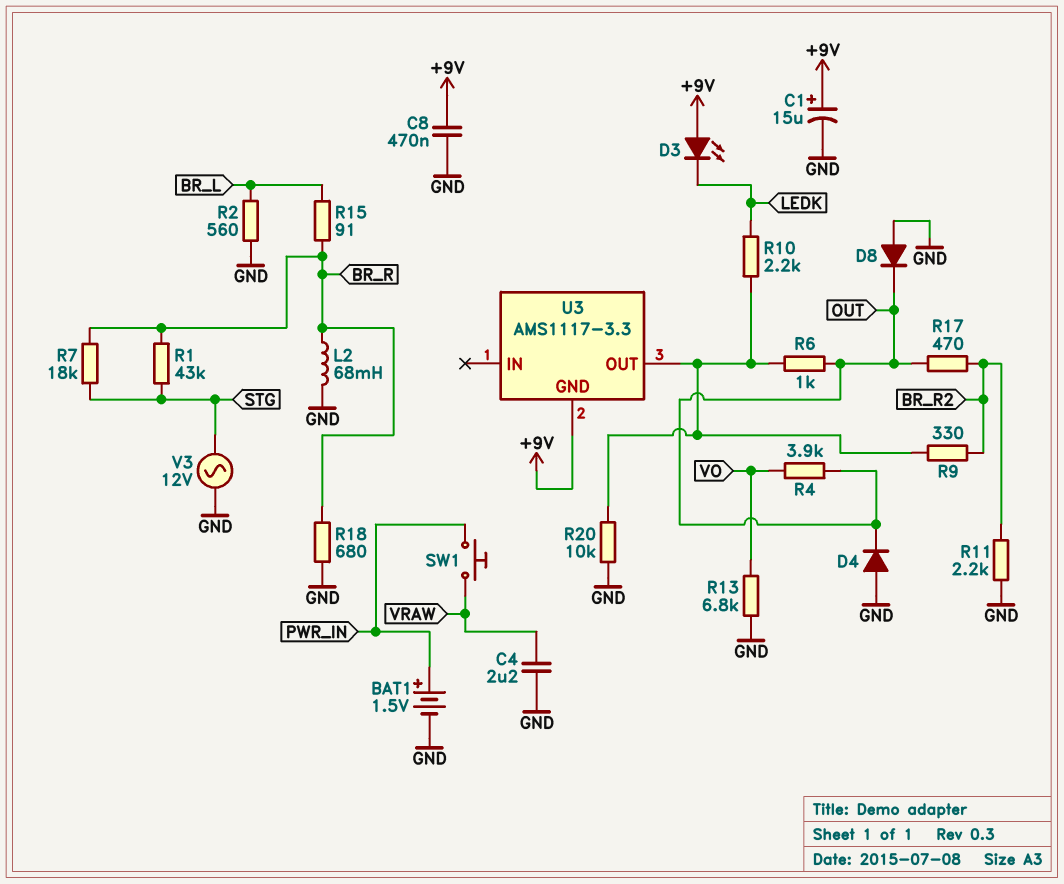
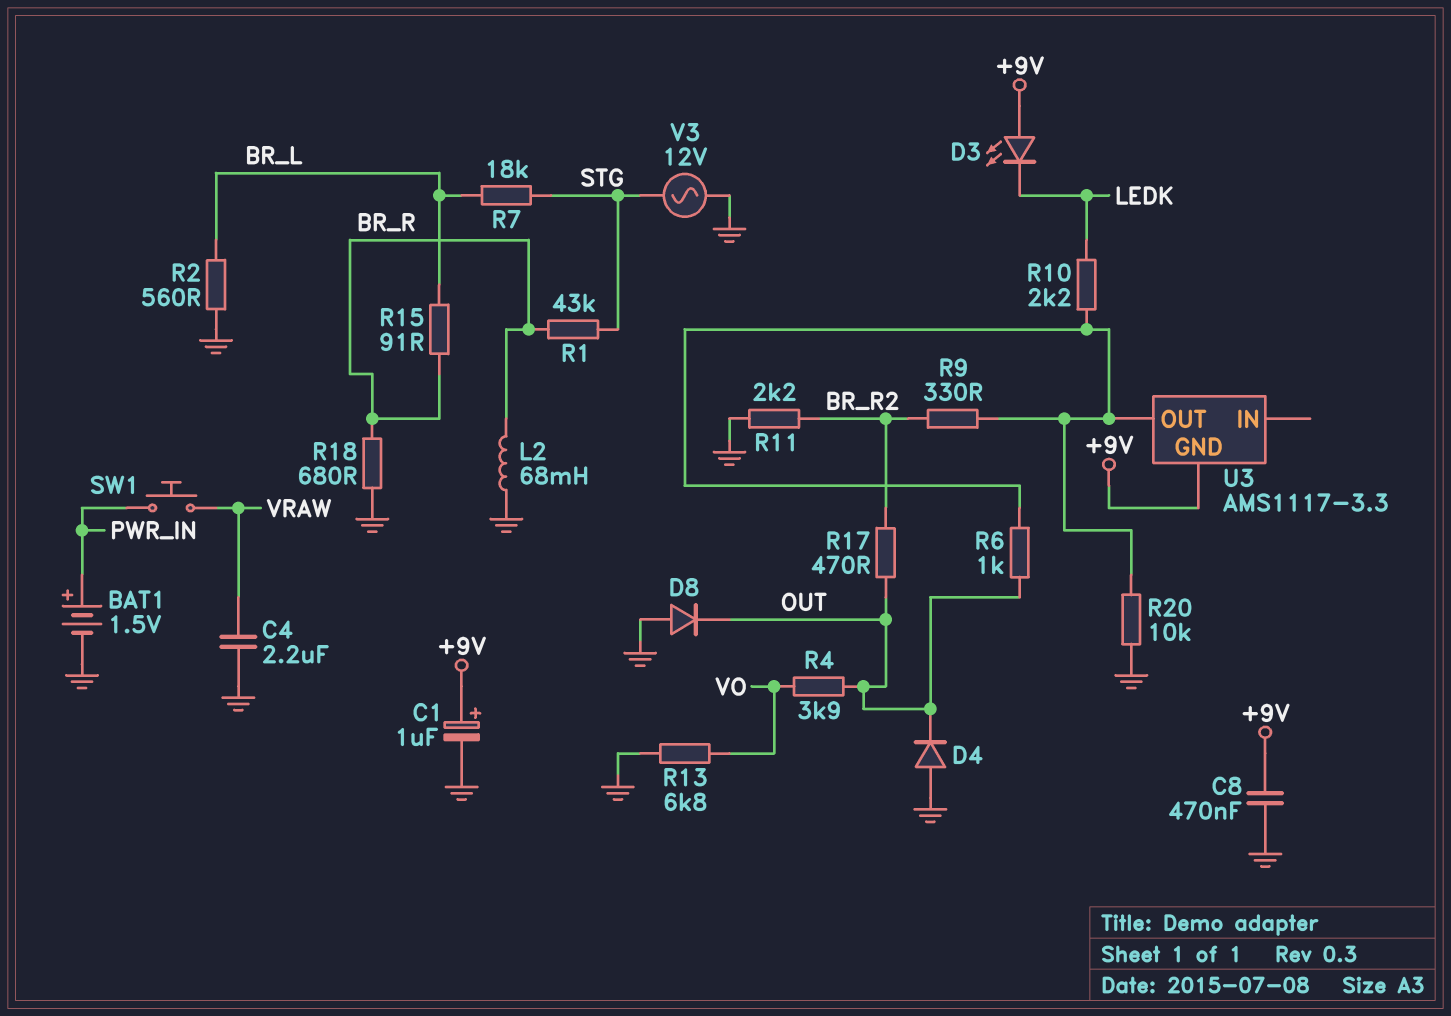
C1: 15uF (plus +9V, minus GND) -> 1uF (plus +9V, minus GND)
R7: 18k (BR_R, STG) -> 18k (BR_L, STG)

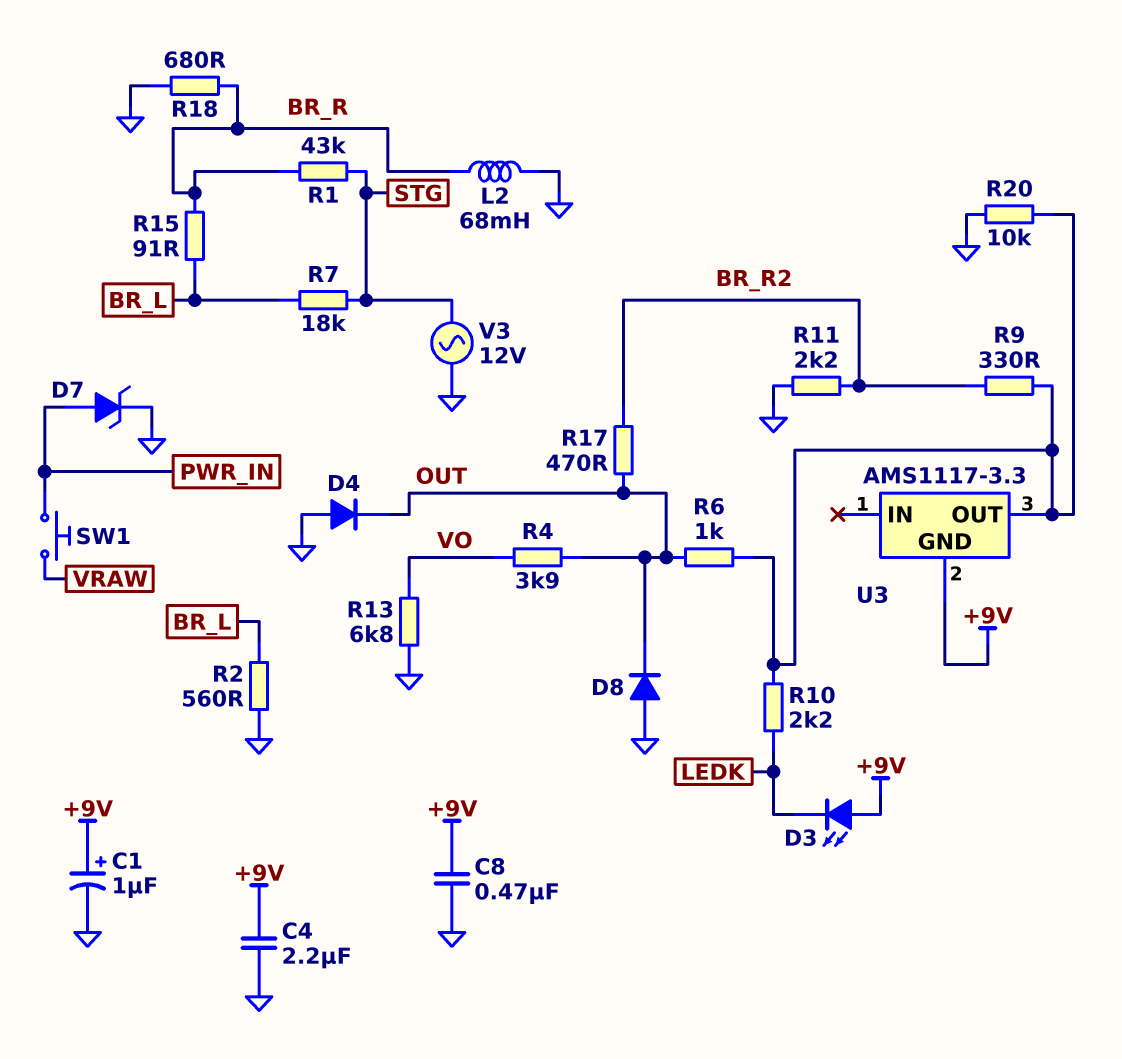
BAT1: 1.5V (plus PWR_IN, minus GND) -> none
C4: 2.2uF (GND, VRAW) -> 2.2uF (+9V, GND)
D7: none -> zener (A PWR_IN, K GND)

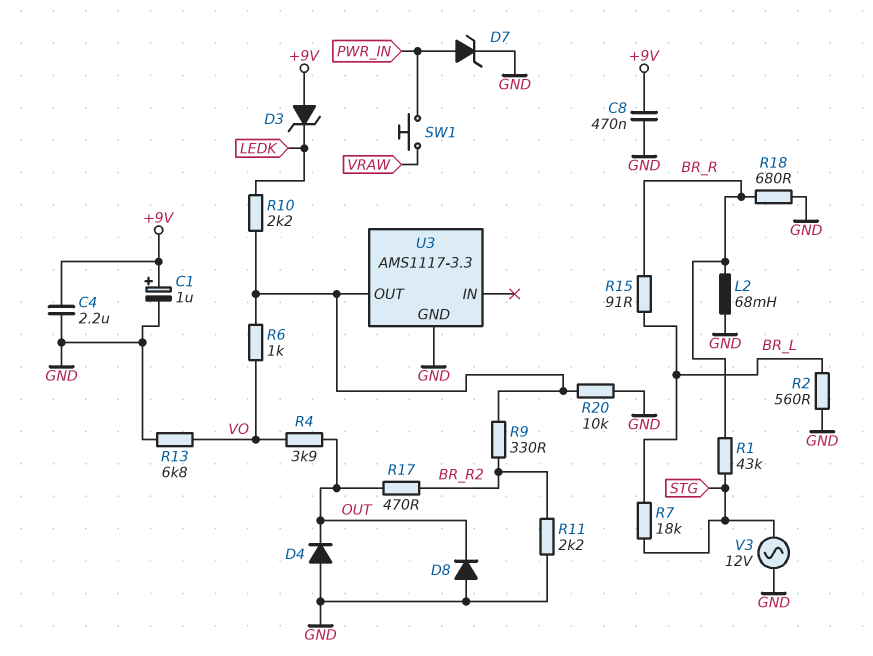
D3: LED (A +9V, K LEDK) -> zener (A +9V, K LEDK)
R6: 1k (OUT, U3/OUT) -> 1k (U3/OUT, VO)
U3 pin GND: +9V -> GND

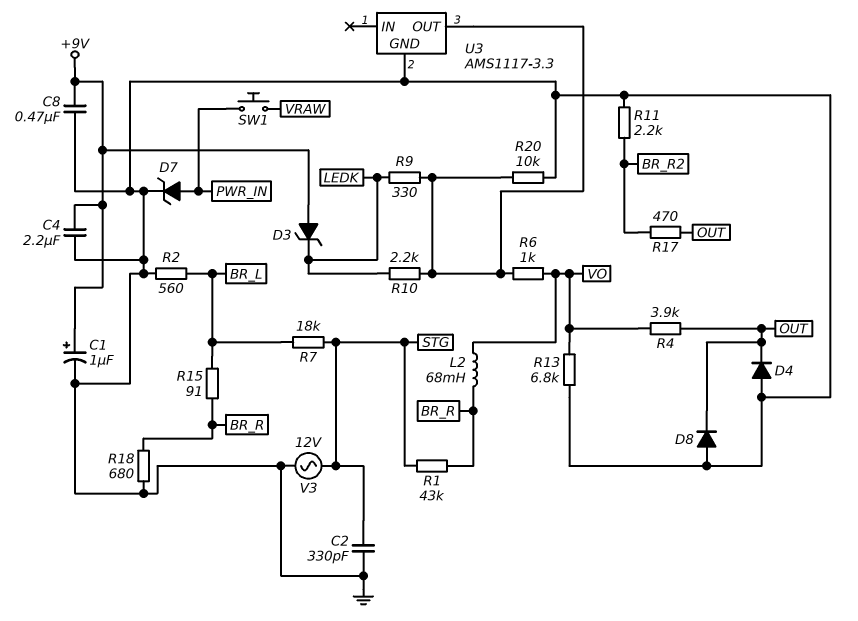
C2: none -> 330pF (GND, STG)
L2: 68mH (BR_R, GND) -> 68mH (BR_R, VO)
R9: 330 (BR_R2, U3/OUT) -> 330 (LEDK, U3/OUT)

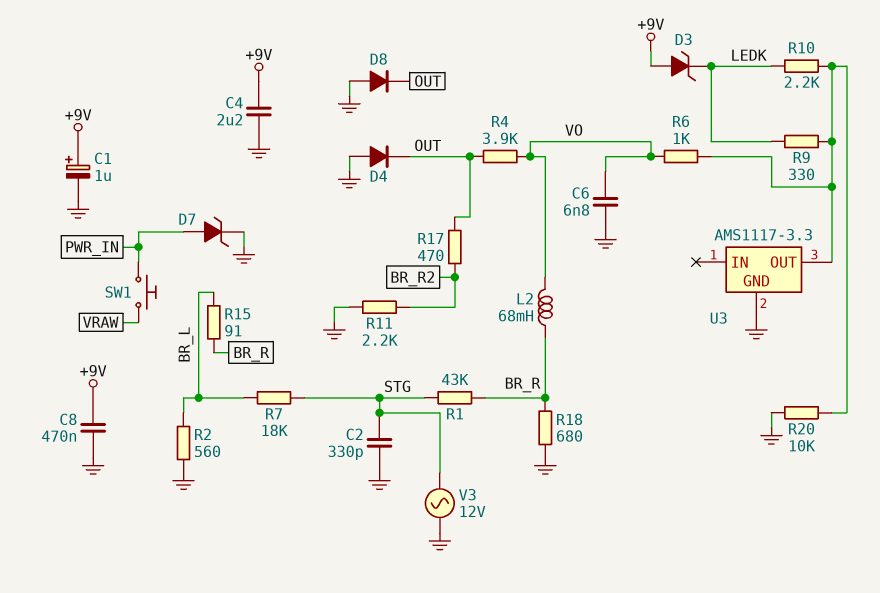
C6: none -> 6.8nF (GND, VO)
R13: 6.8k (GND, VO) -> none

